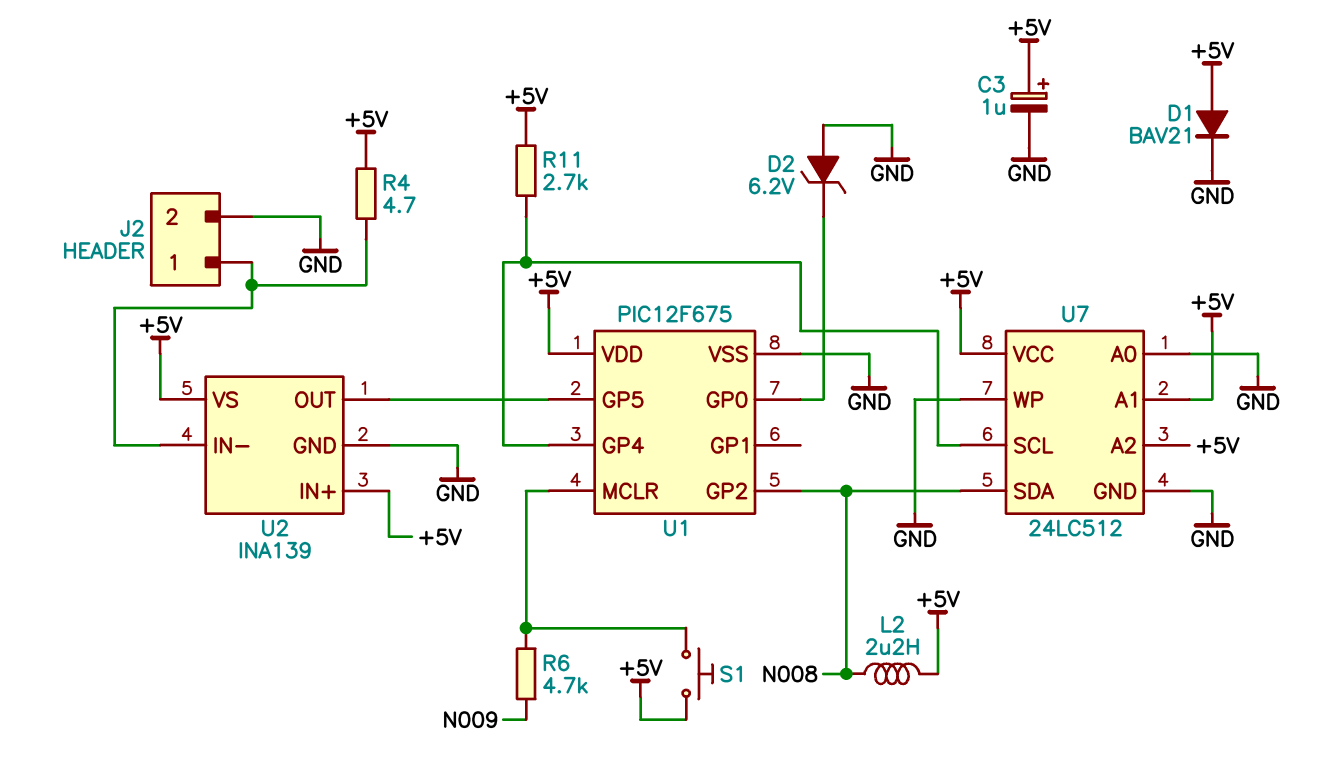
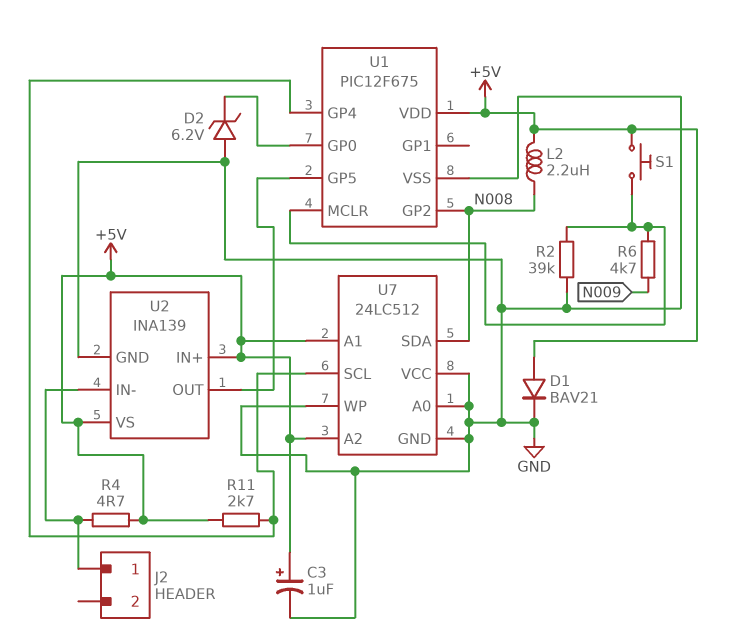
J2 pin 2: GND -> none
R2: none -> 39k (GND, U1/MCLR)
U7 pin VCC: +5V -> GND

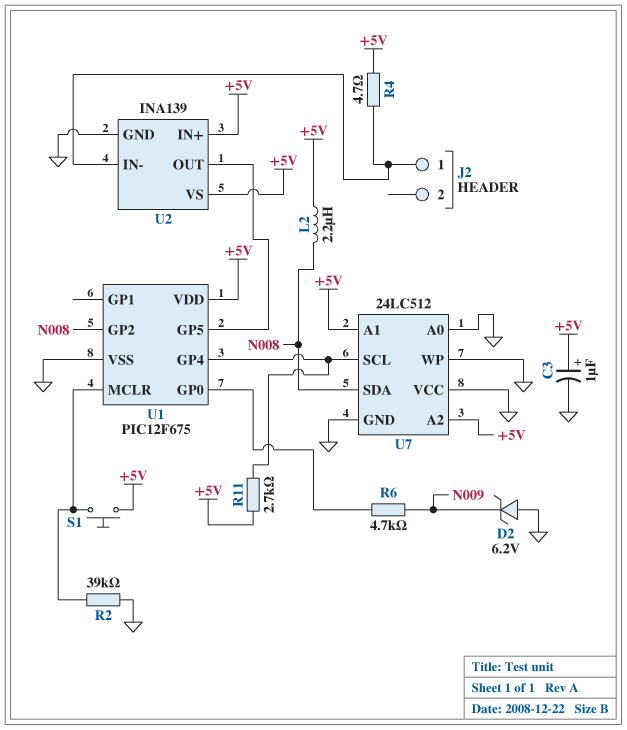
D1: diode BAV21 (A +5V, K GND) -> none
D2: zener 6.2V (A GND, K U1/GP0) -> zener 6.2V (A GND, K N009)
R6: 4.7k (N009, U1/MCLR) -> 4.7k (N009, U1/GP0)

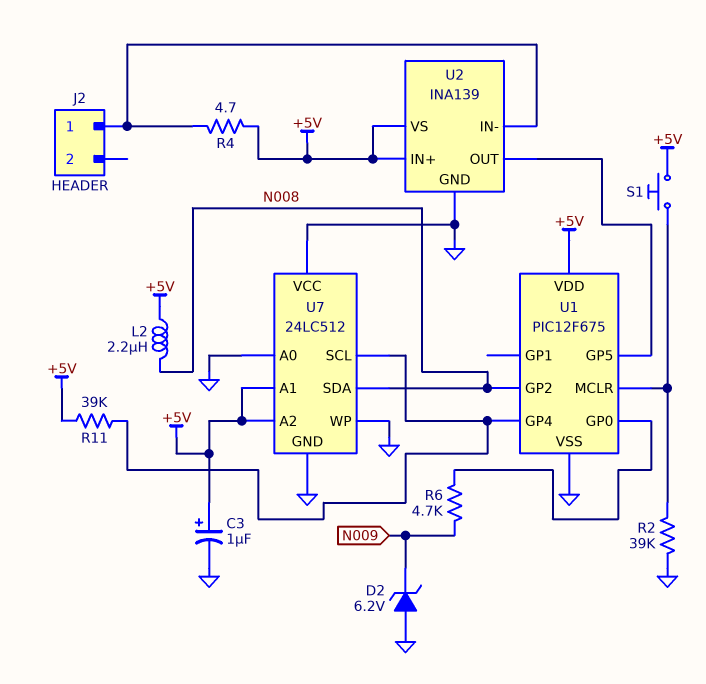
R11: 2.7k (+5V, U1/GP4) -> 39k (+5V, U1/GP4)

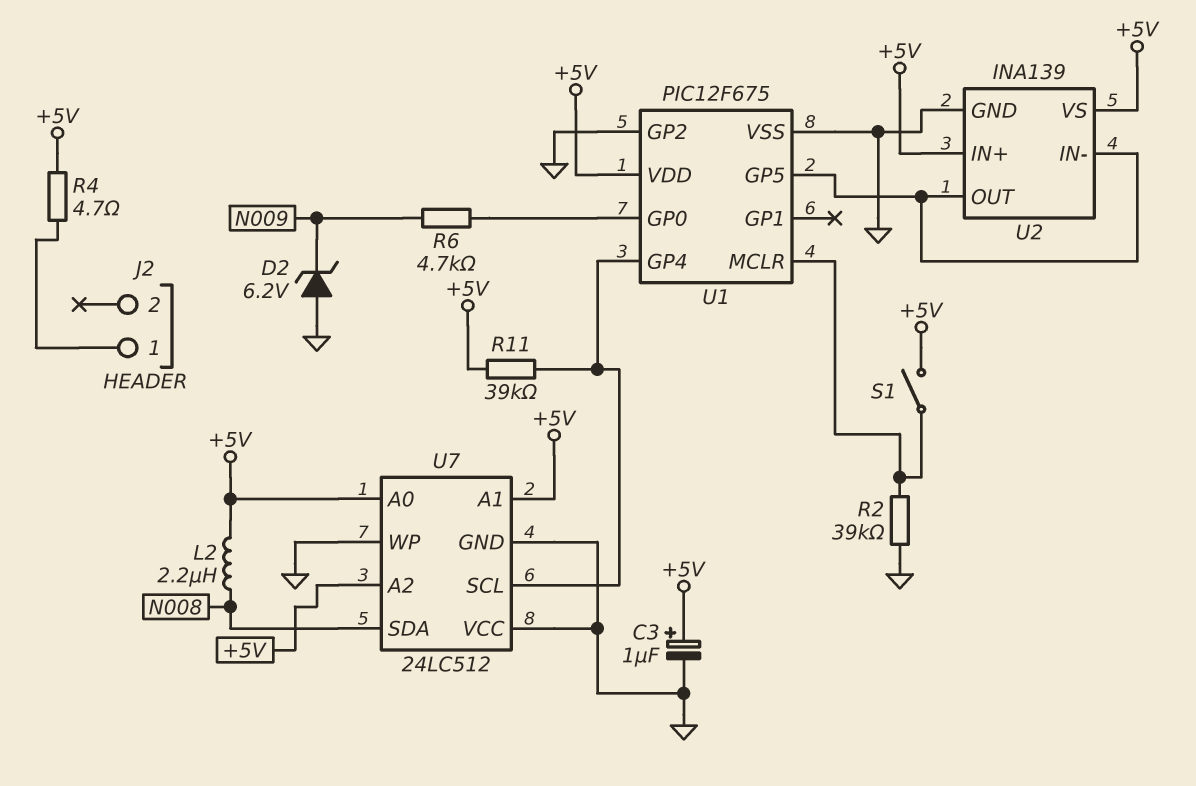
S1: button (+5V, U1/MCLR) -> switch (+5V, U1/MCLR)
U1 pin GP2: N008 -> GND
U2 pin IN-: J2/1 -> U1/GP5
U7 pin A0: GND -> +5V

